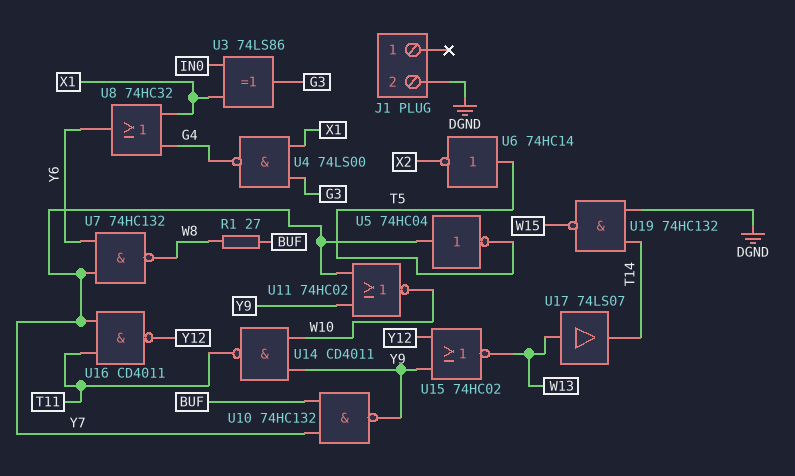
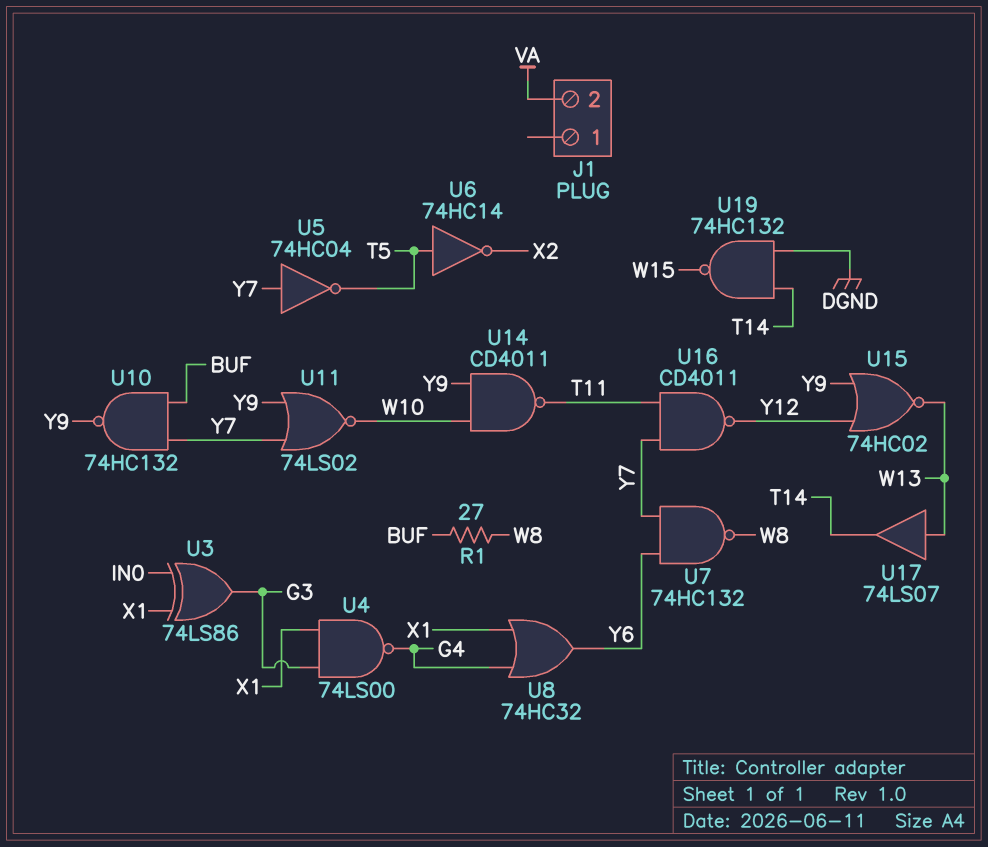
J1 pin 2: DGND -> VA
U11: NOR 74HC02 (in Y7, in Y9, out W10) -> NOR 74LS02 (in Y7, in Y9, out W10)

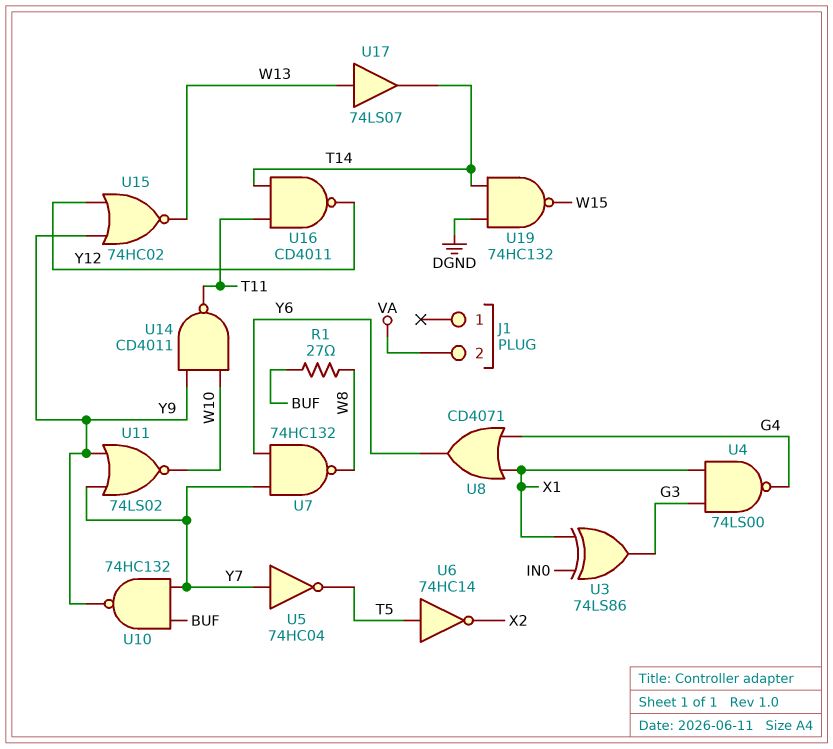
U8: OR 74HC32 (in G4, in X1, out Y6) -> OR CD4071 (in G4, in X1, out Y6)
U16: NAND CD4011 (in T11, in Y7, out Y12) -> NAND CD4011 (in T11, in T14, out Y12)

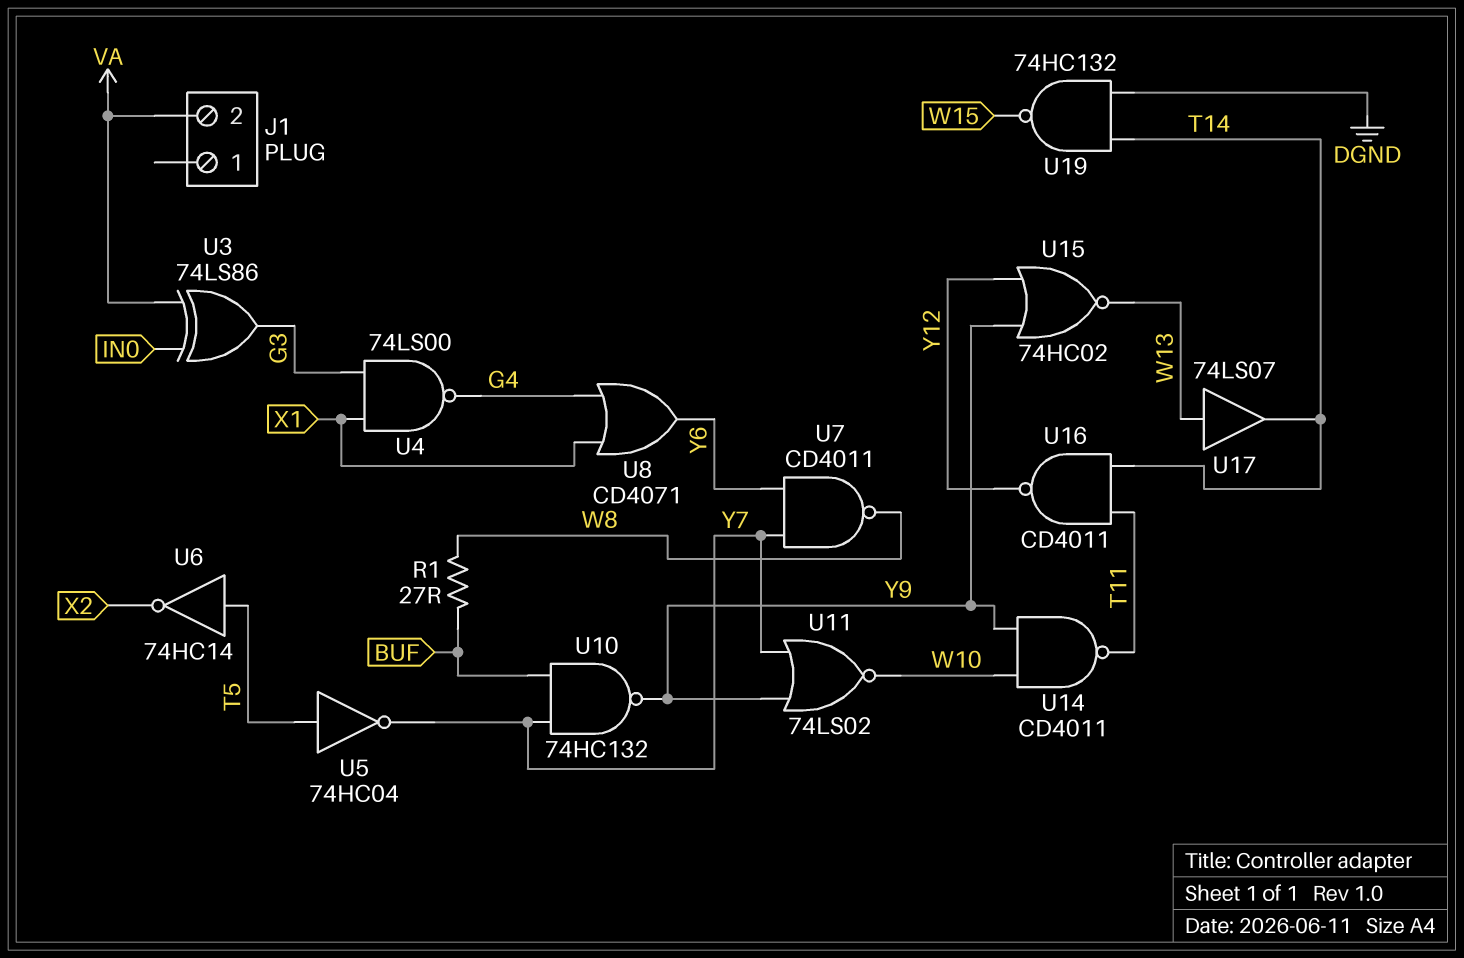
U3: XOR 74LS86 (in IN0, in X1, out G3) -> XOR 74LS86 (in IN0, in VA, out G3)
U5: NOT 74HC04 (in Y7, out T5) -> NOT 74HC04 (in T5, out Y7)
U7: NAND 74HC132 (in Y6, in Y7, out W8) -> NAND CD4011 (in Y6, in Y7, out W8)

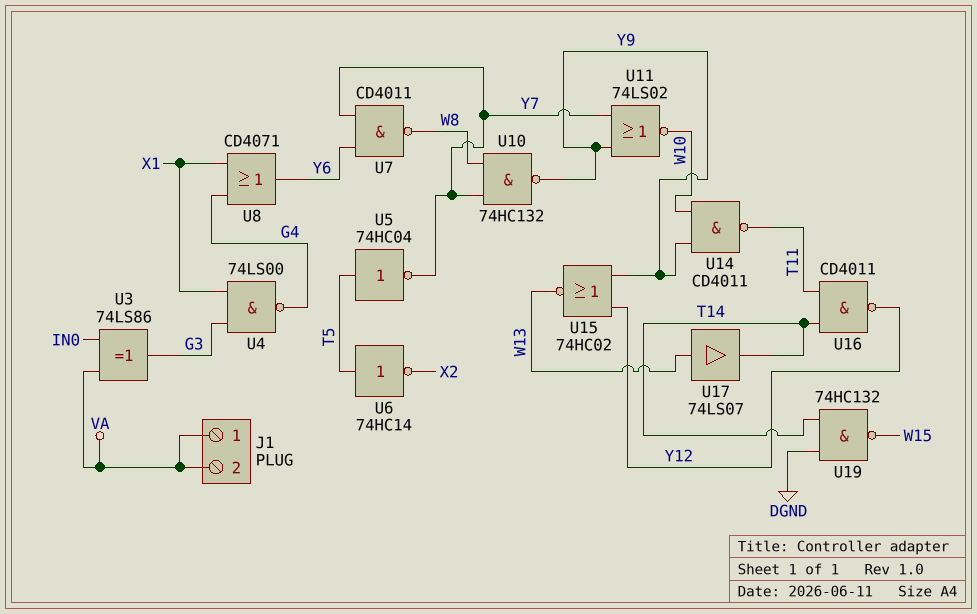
J1 pin 1: none -> VA
R1: 27 (BUF, W8) -> none
U10: NAND 74HC132 (in BUF, in Y7, out Y9) -> NAND 74HC132 (in W8, in Y7, out Y9)

